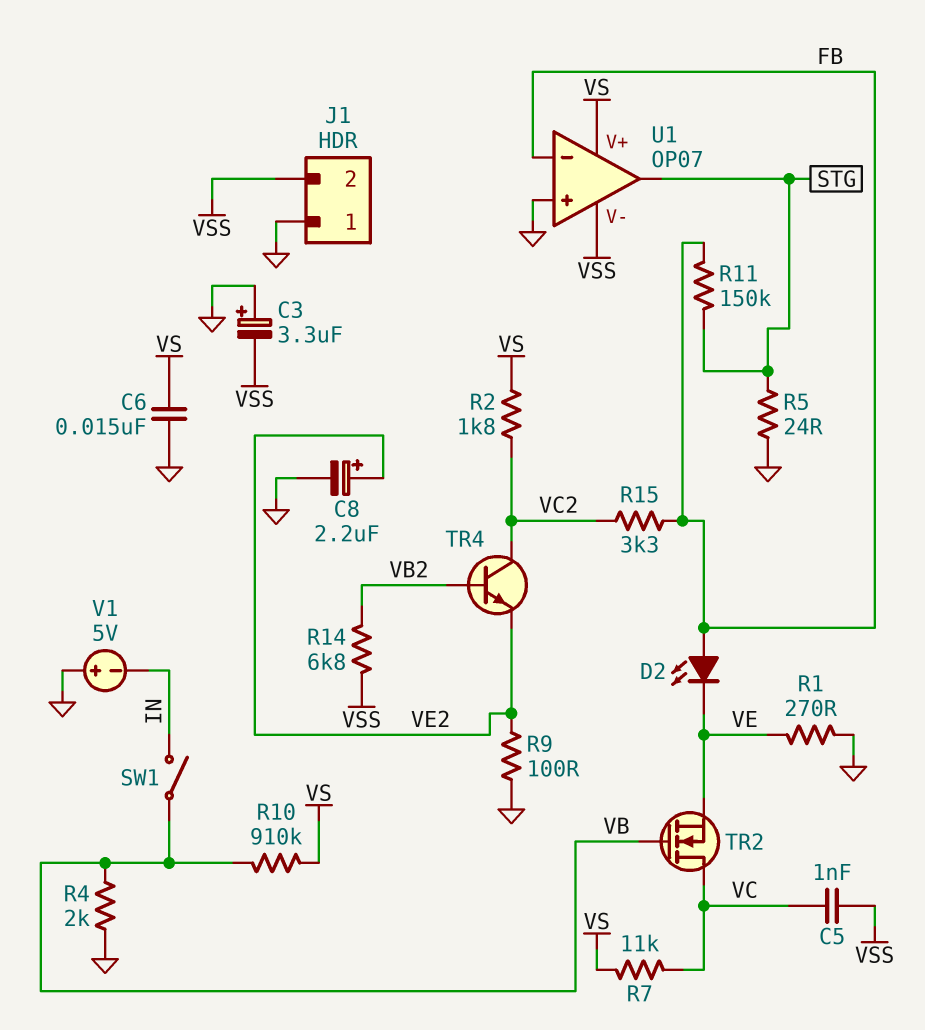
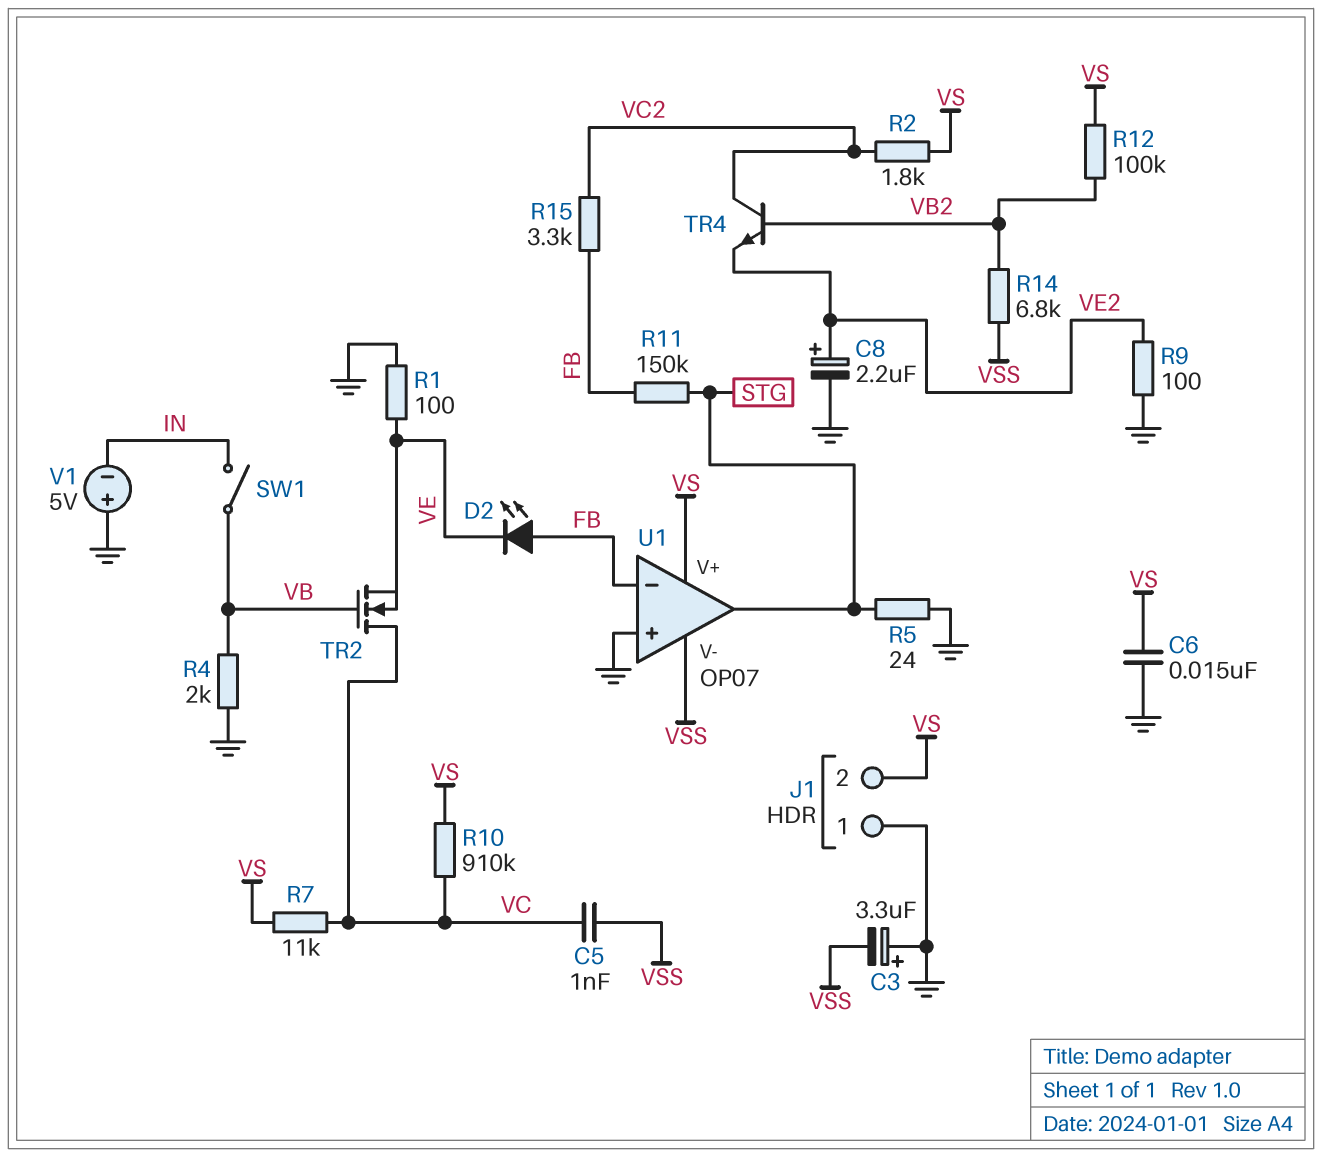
J1 pin 2: VSS -> VS
R1: 270 (GND, VE) -> 100 (GND, VE)
R10: 910k (VB, VS) -> 910k (VC, VS)
R12: none -> 100k (VB2, VS)

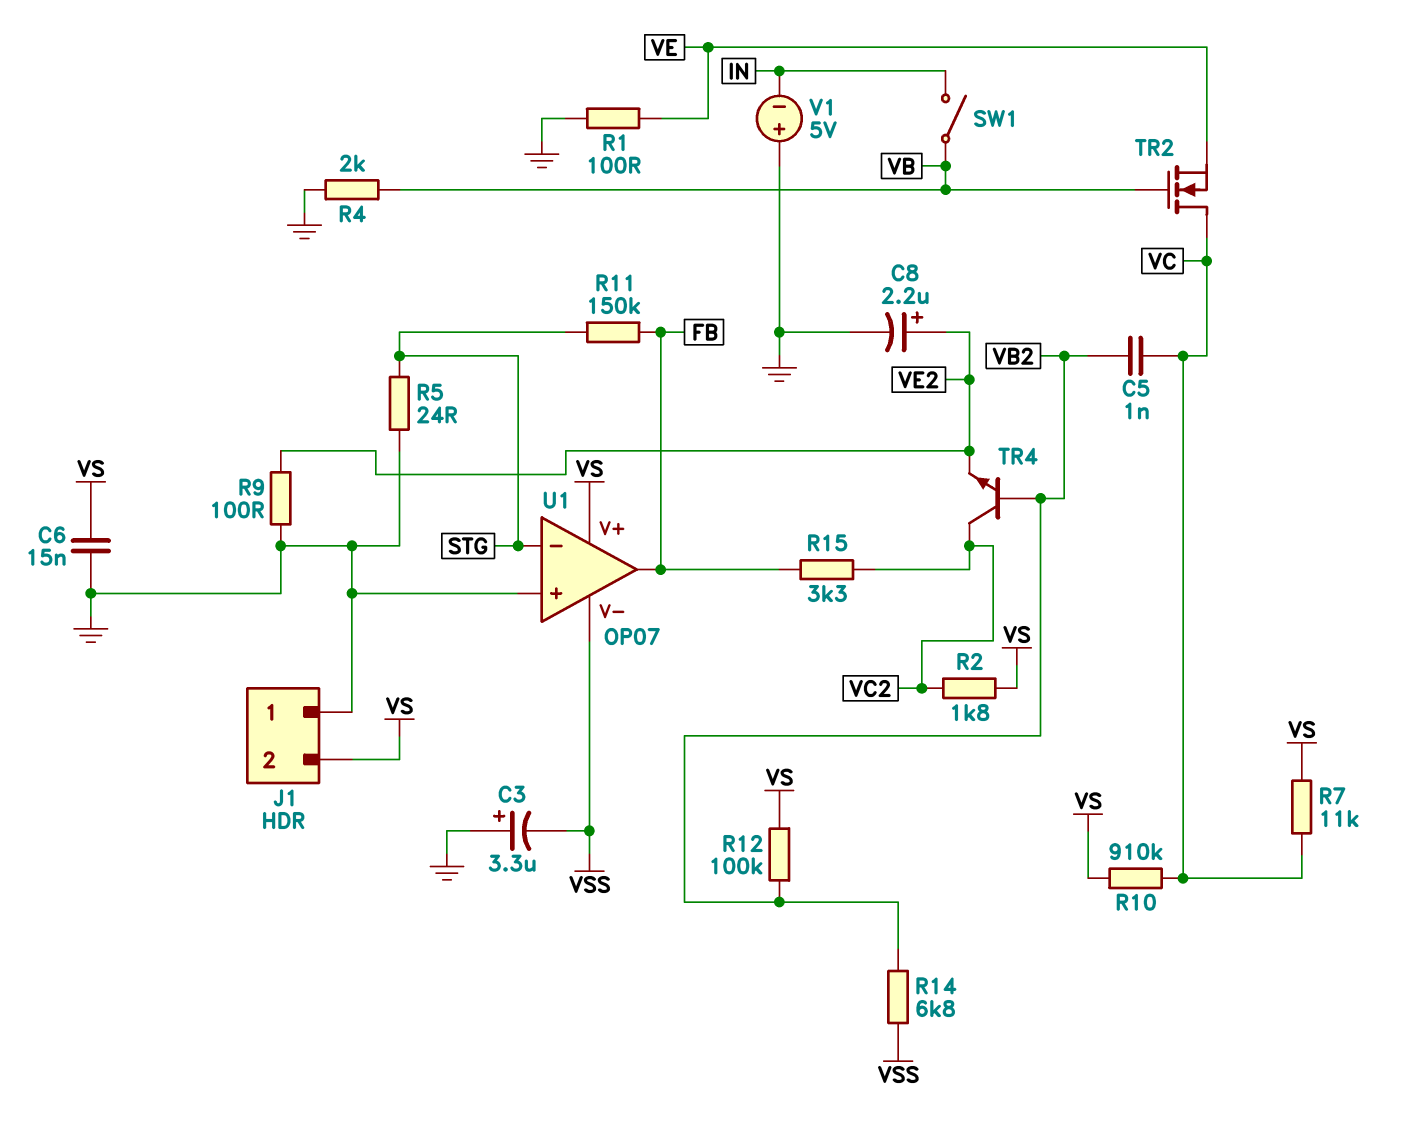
C5: 1nF (VC, VSS) -> 1nF (VB2, VC)
D2: LED (A FB, K VE) -> none
U1 pin in-: FB -> STG
U1 pin out: STG -> FB

